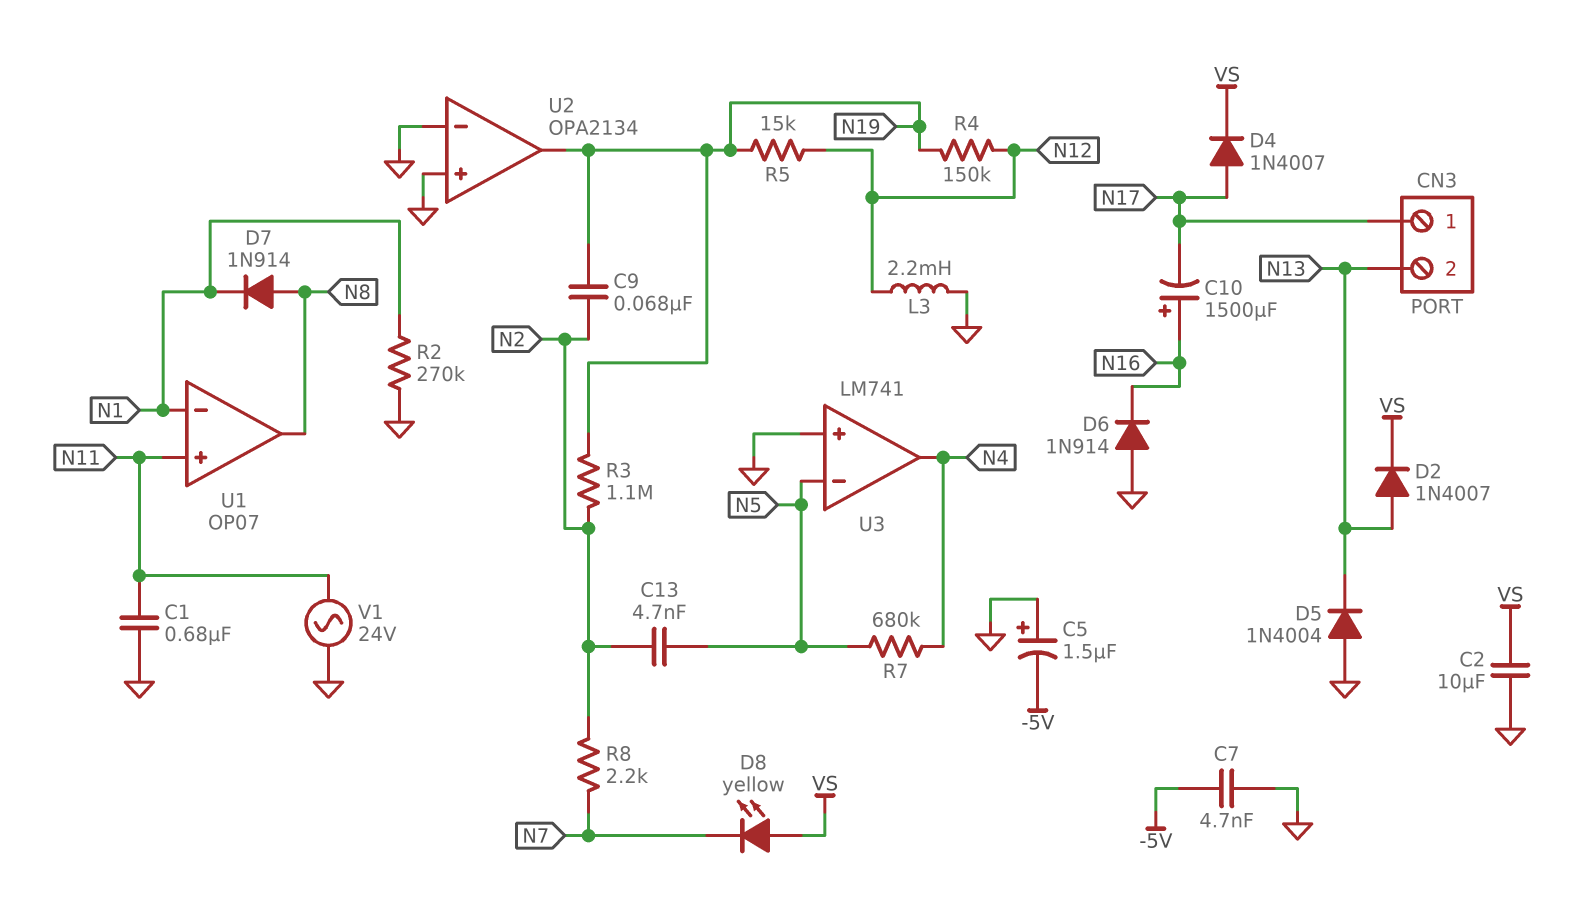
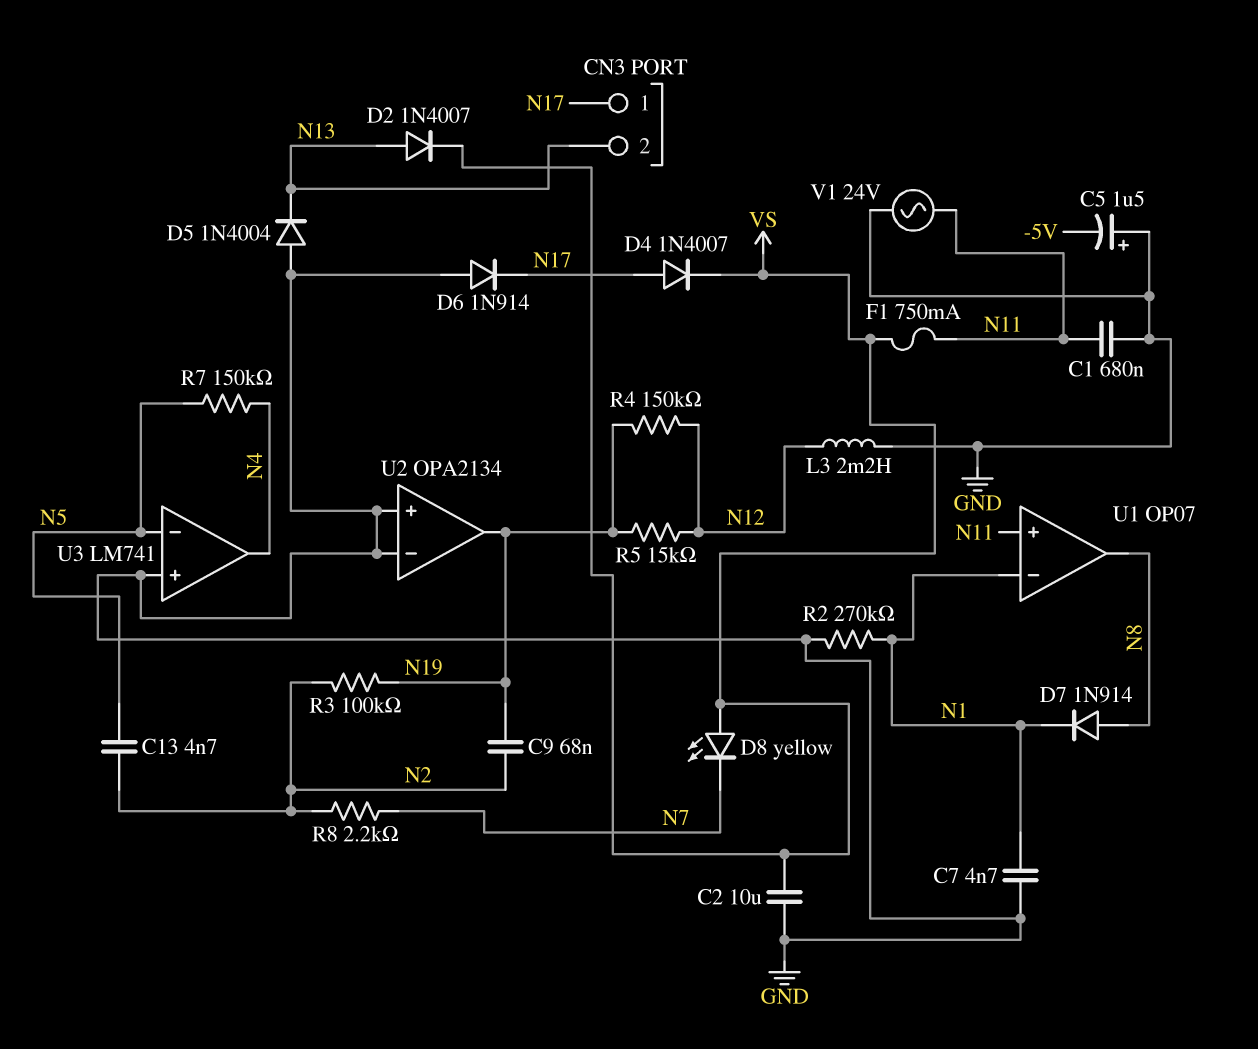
C7: 4.7nF (-5V, GND) -> 4.7nF (GND, N1)
C10: 1500uF (plus N16, minus N17) -> none
D6: diode 1N914 (A GND, K N16) -> diode 1N914 (A GND, K N17)
F1: none -> 750mA (N11, VS)
R3: 1.1M (N2, N19) -> 100k (N2, N19)
R7: 680k (N4, N5) -> 150k (N4, N5)

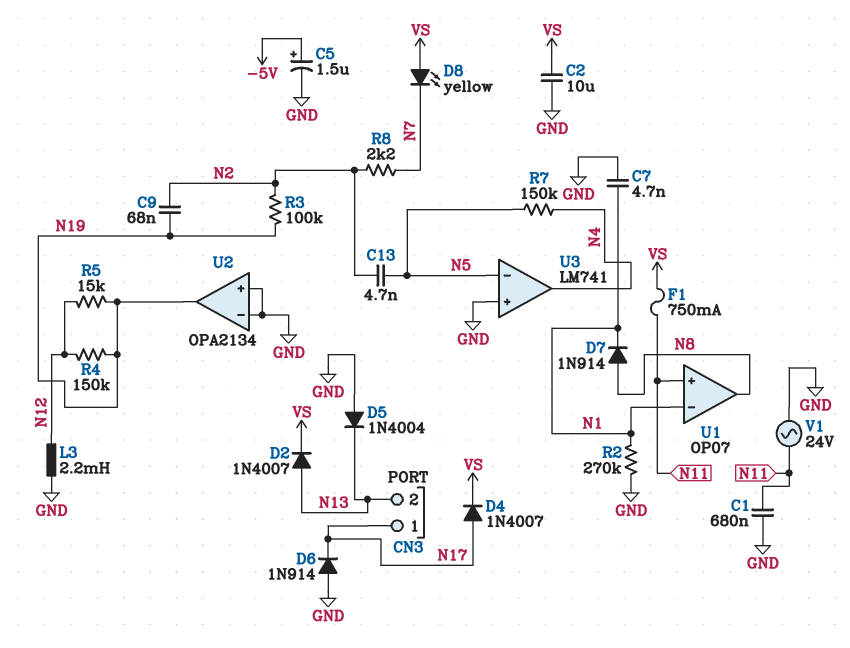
C5: 1.5uF (plus GND, minus -5V) -> 1.5uF (plus -5V, minus GND)

